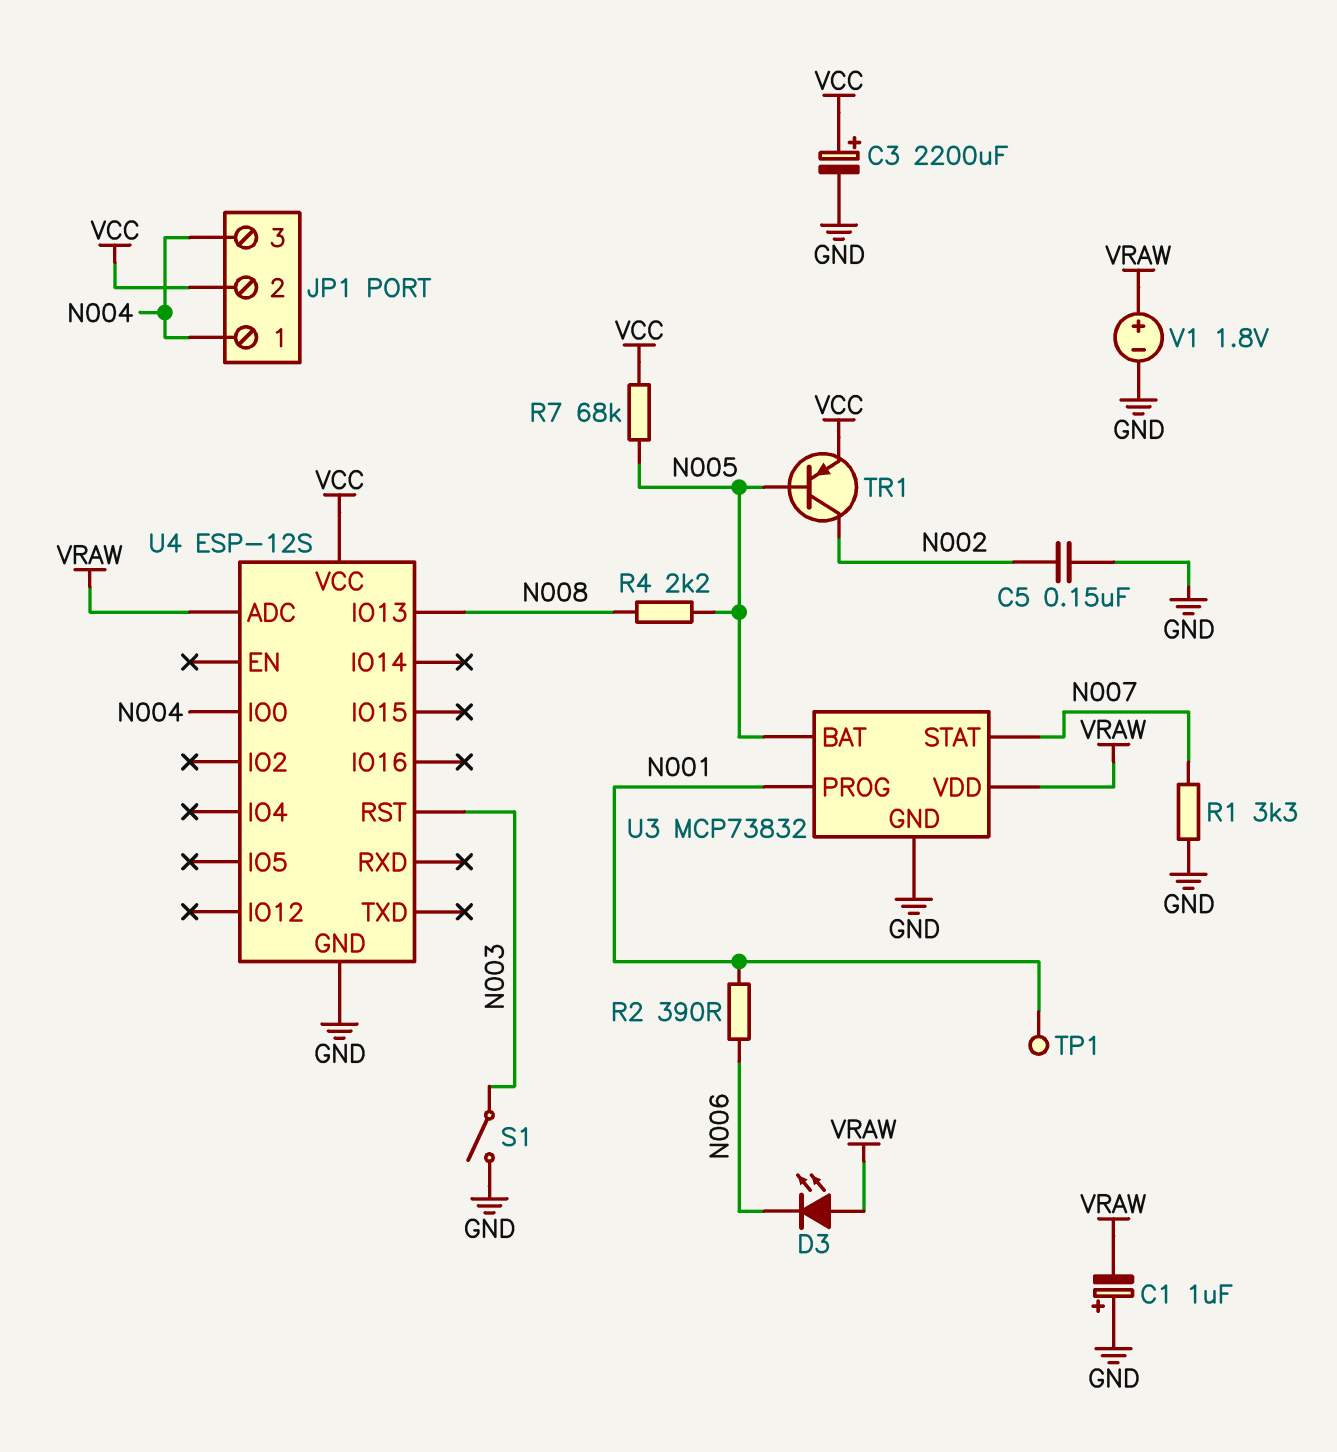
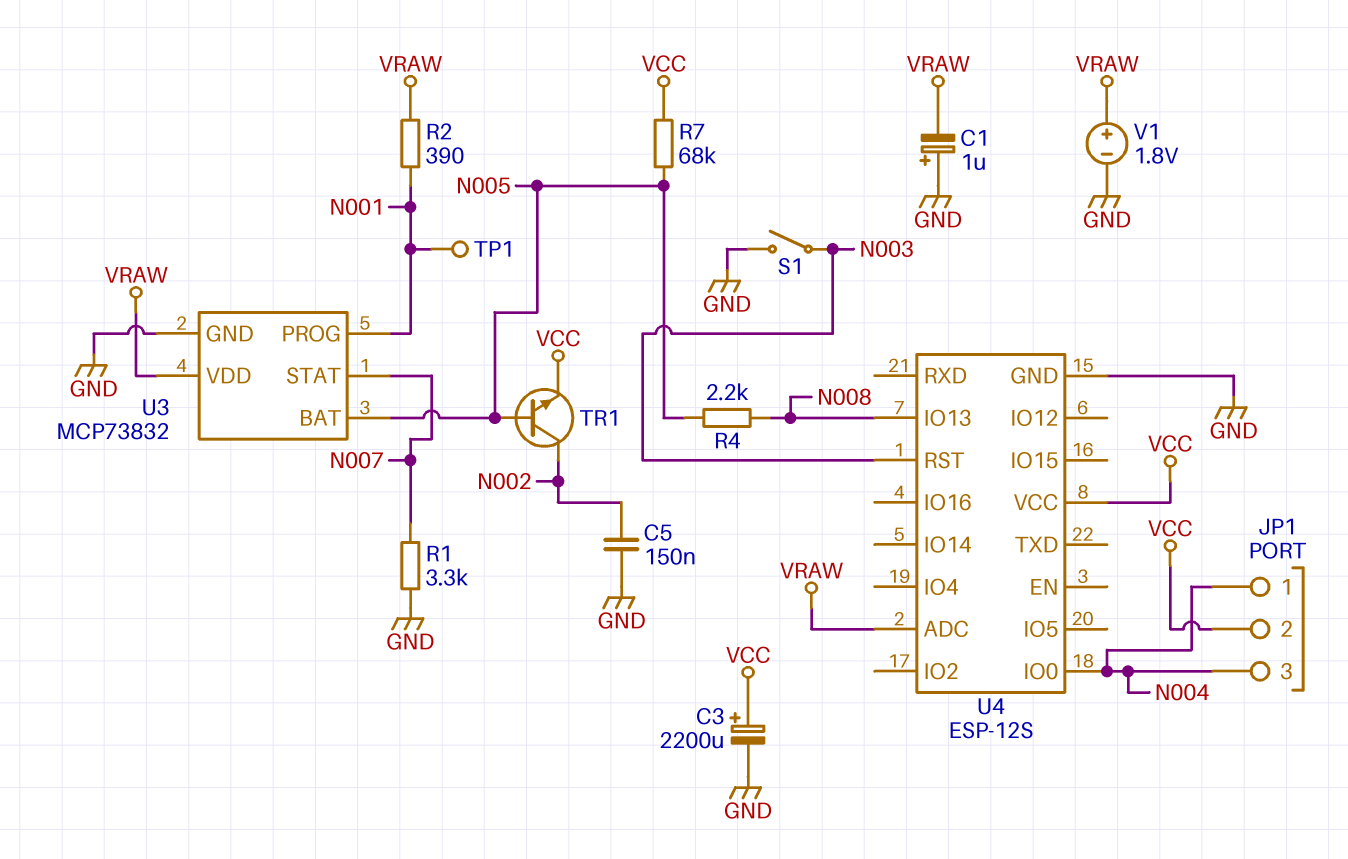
D3: LED (A VRAW, K N006) -> none
R2: 390 (N001, N006) -> 390 (N001, VRAW)
TR1: PNP (B N005, C N002, E VCC) -> NPN (B N005, C N002, E VCC)

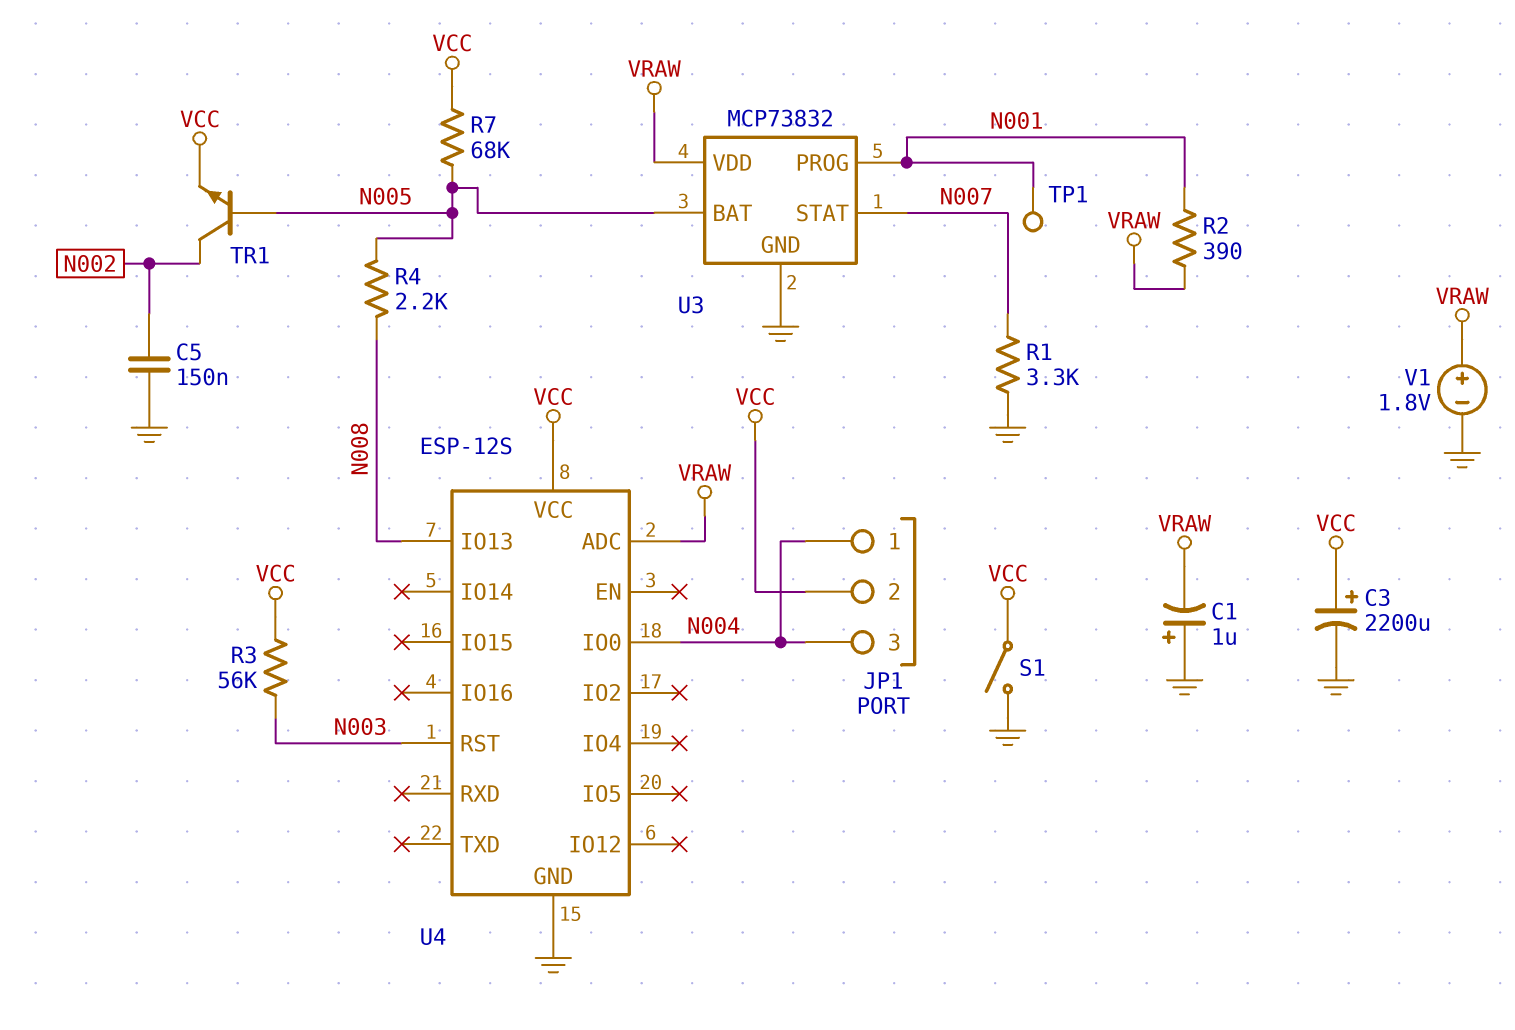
R3: none -> 56k (N003, VCC)
S1: switch (GND, N003) -> switch (GND, VCC)

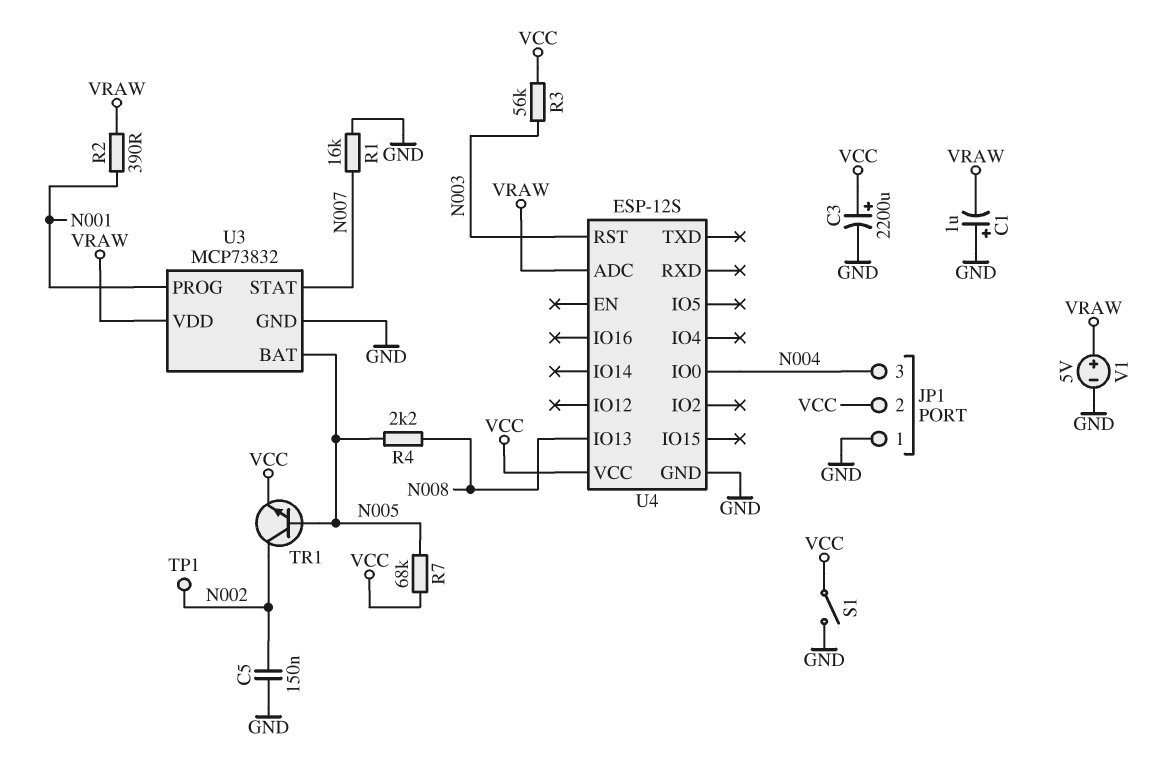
JP1 pin 1: N004 -> GND
R1: 3.3k (GND, N007) -> 16k (GND, N007)
TP1: test point (N001) -> test point (N002)
V1: 1.8V (plus VRAW, minus GND) -> 5V (plus VRAW, minus GND)

